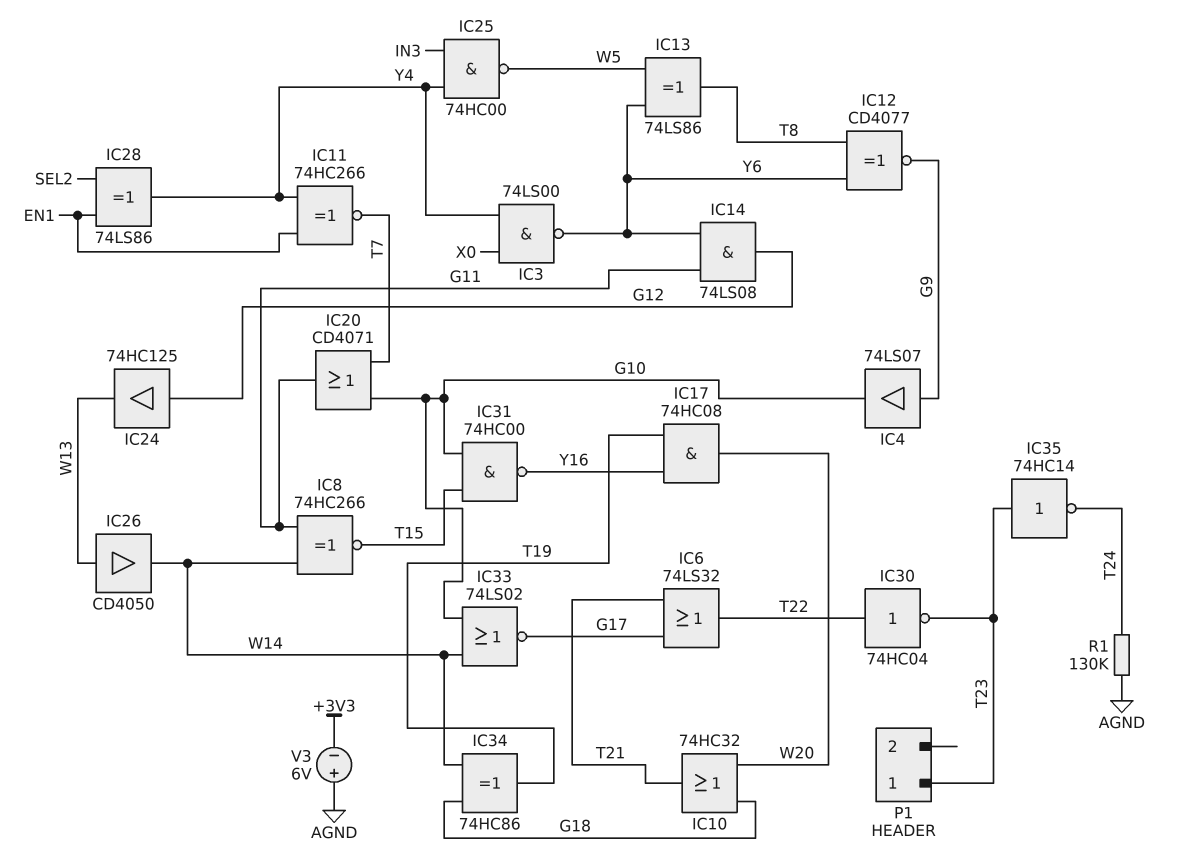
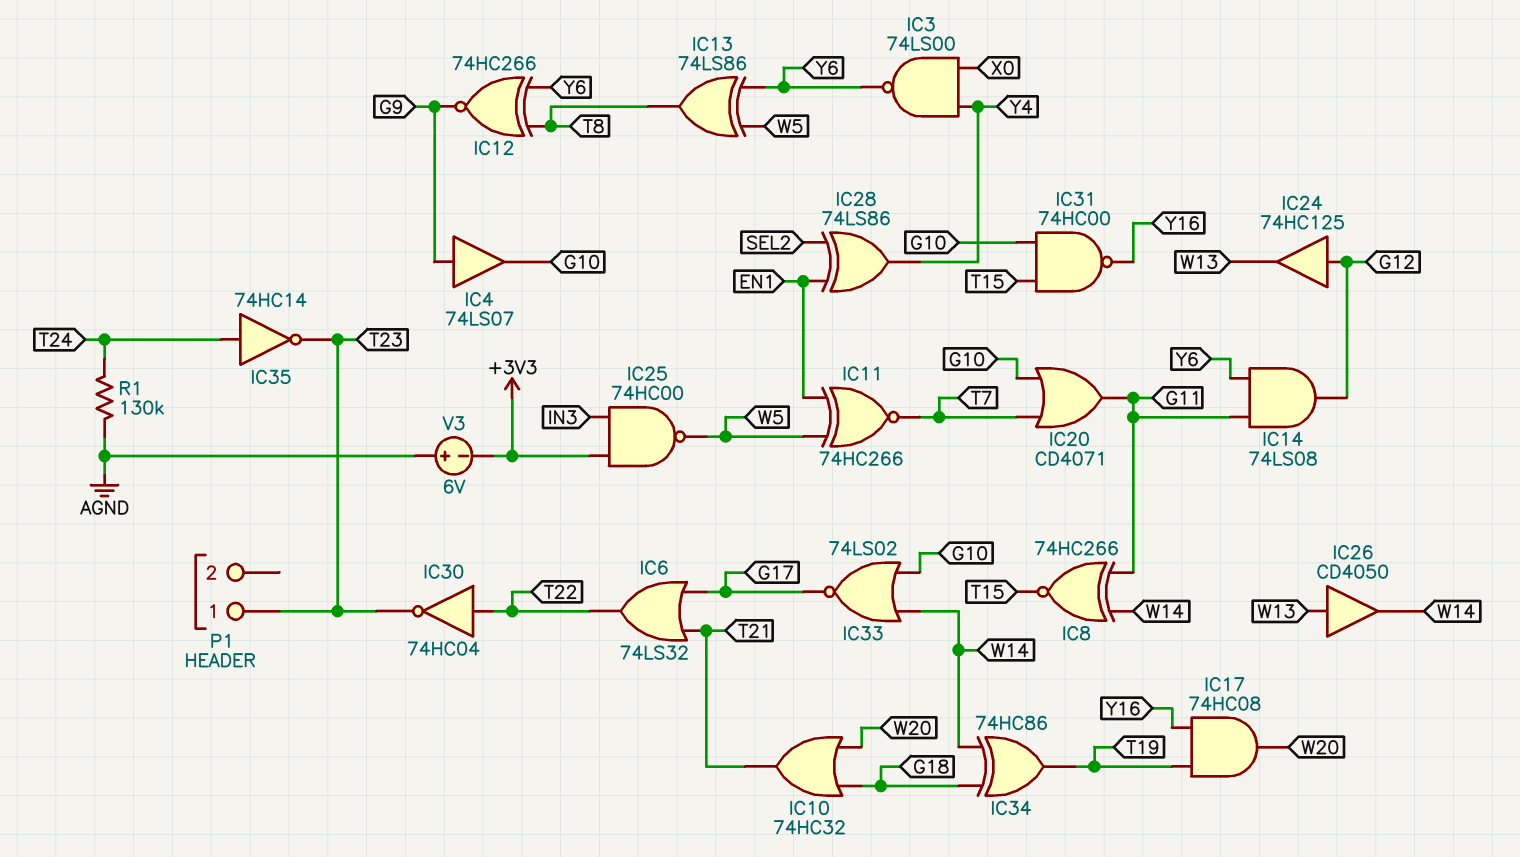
IC11: XNOR 74HC266 (in EN1, in Y4, out T7) -> XNOR 74HC266 (in EN1, in W5, out T7)
IC12: XNOR CD4077 (in T8, in Y6, out G9) -> XNOR 74HC266 (in T8, in Y6, out G9)
IC25: NAND 74HC00 (in IN3, in Y4, out W5) -> NAND 74HC00 (in +3V3, in IN3, out W5)
IC35: NOT 74HC14 (in T23, out T24) -> NOT 74HC14 (in T24, out T23)

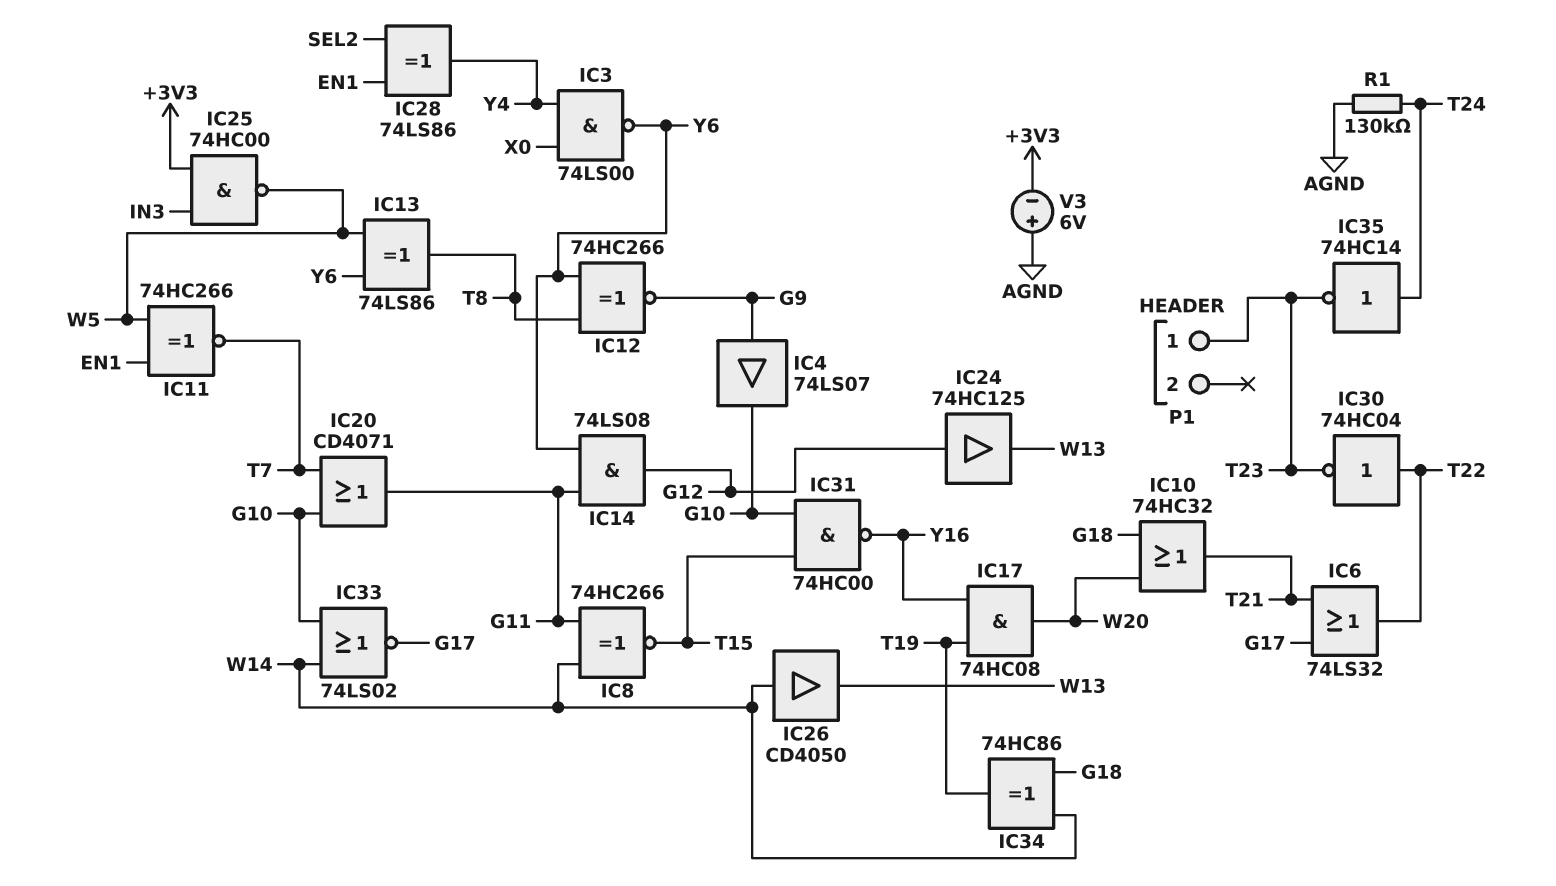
IC26: buffer CD4050 (in W13, out W14) -> buffer CD4050 (in W14, out W13)

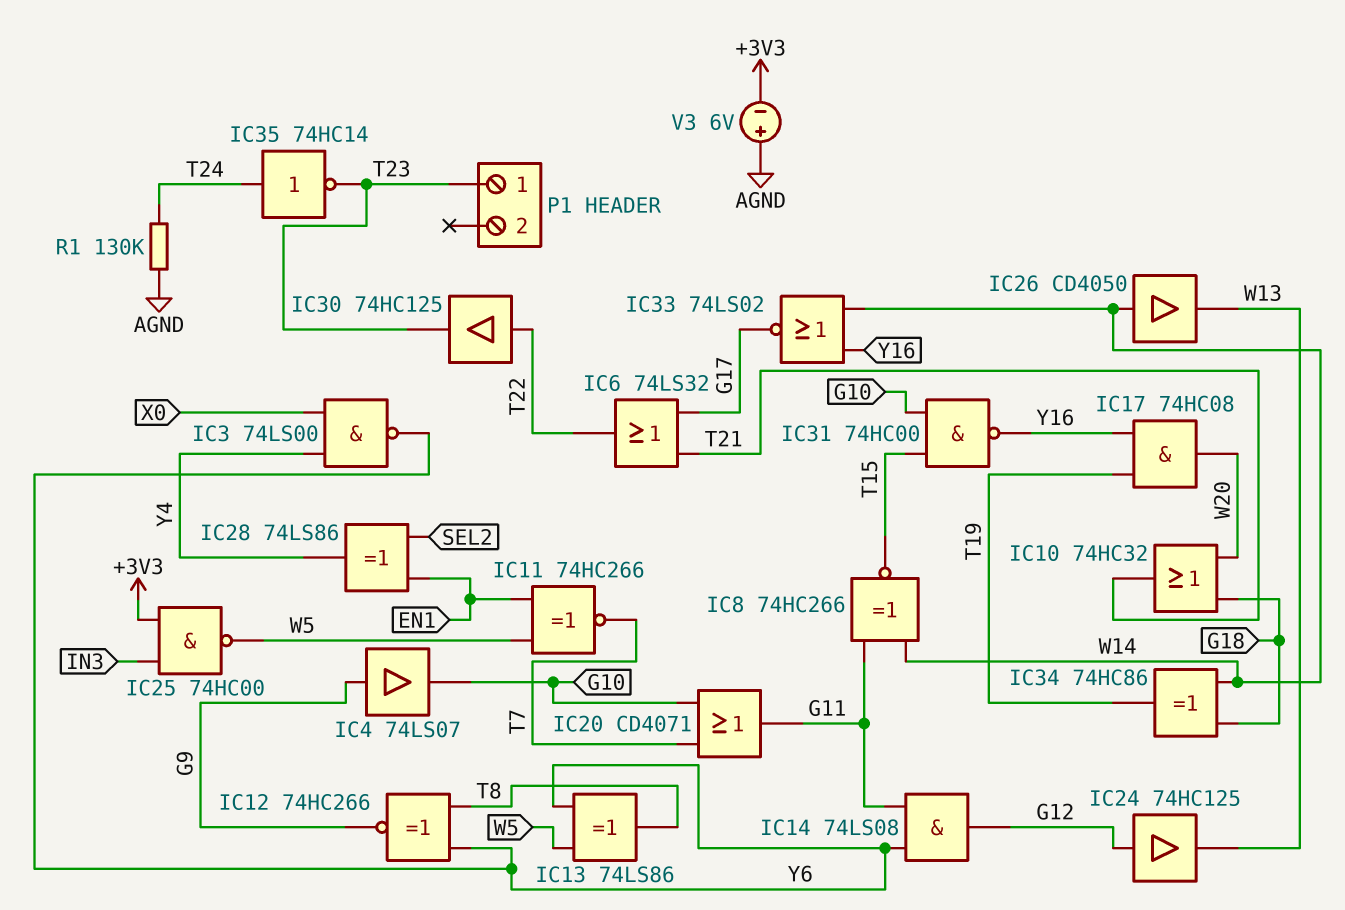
IC30: NOT 74HC04 (in T22, out T23) -> buffer 74HC125 (in T22, out T23)
IC33: NOR 74LS02 (in G10, in W14, out G17) -> NOR 74LS02 (in W14, in Y16, out G17)

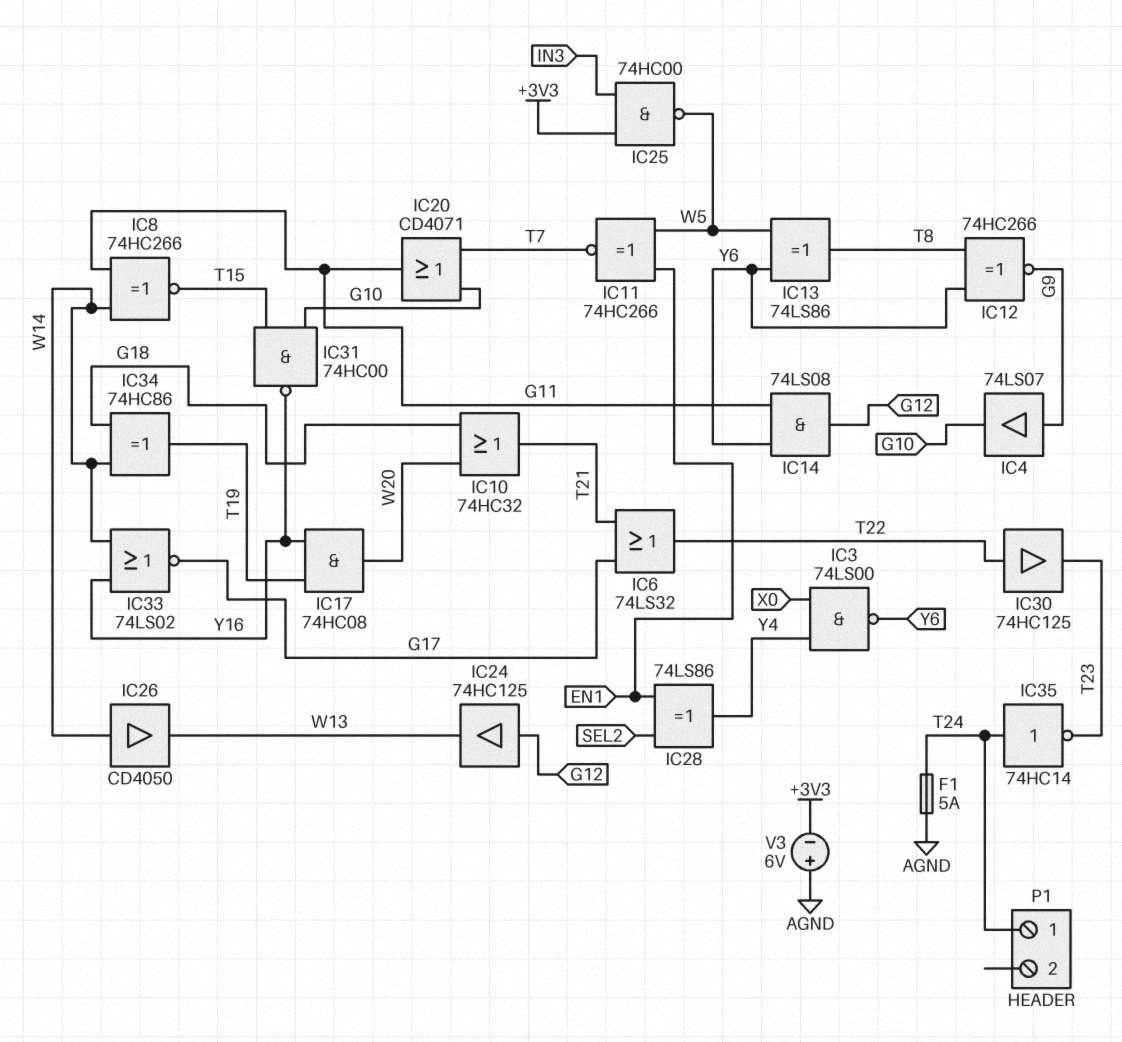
F1: none -> 5A (AGND, T24)
P1 pin 1: T23 -> T24
R1: 130k (AGND, T24) -> none

